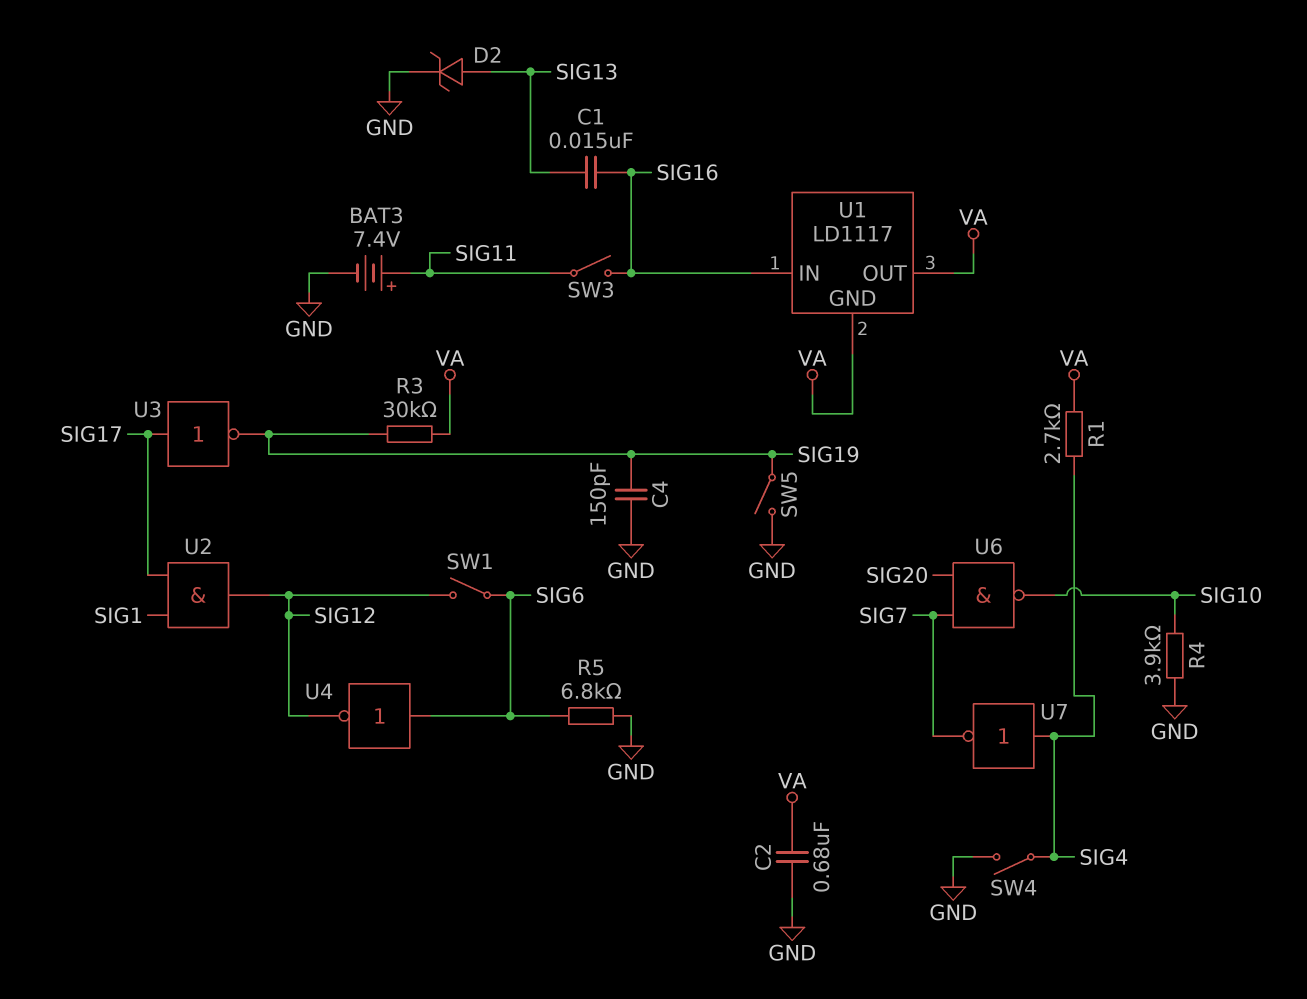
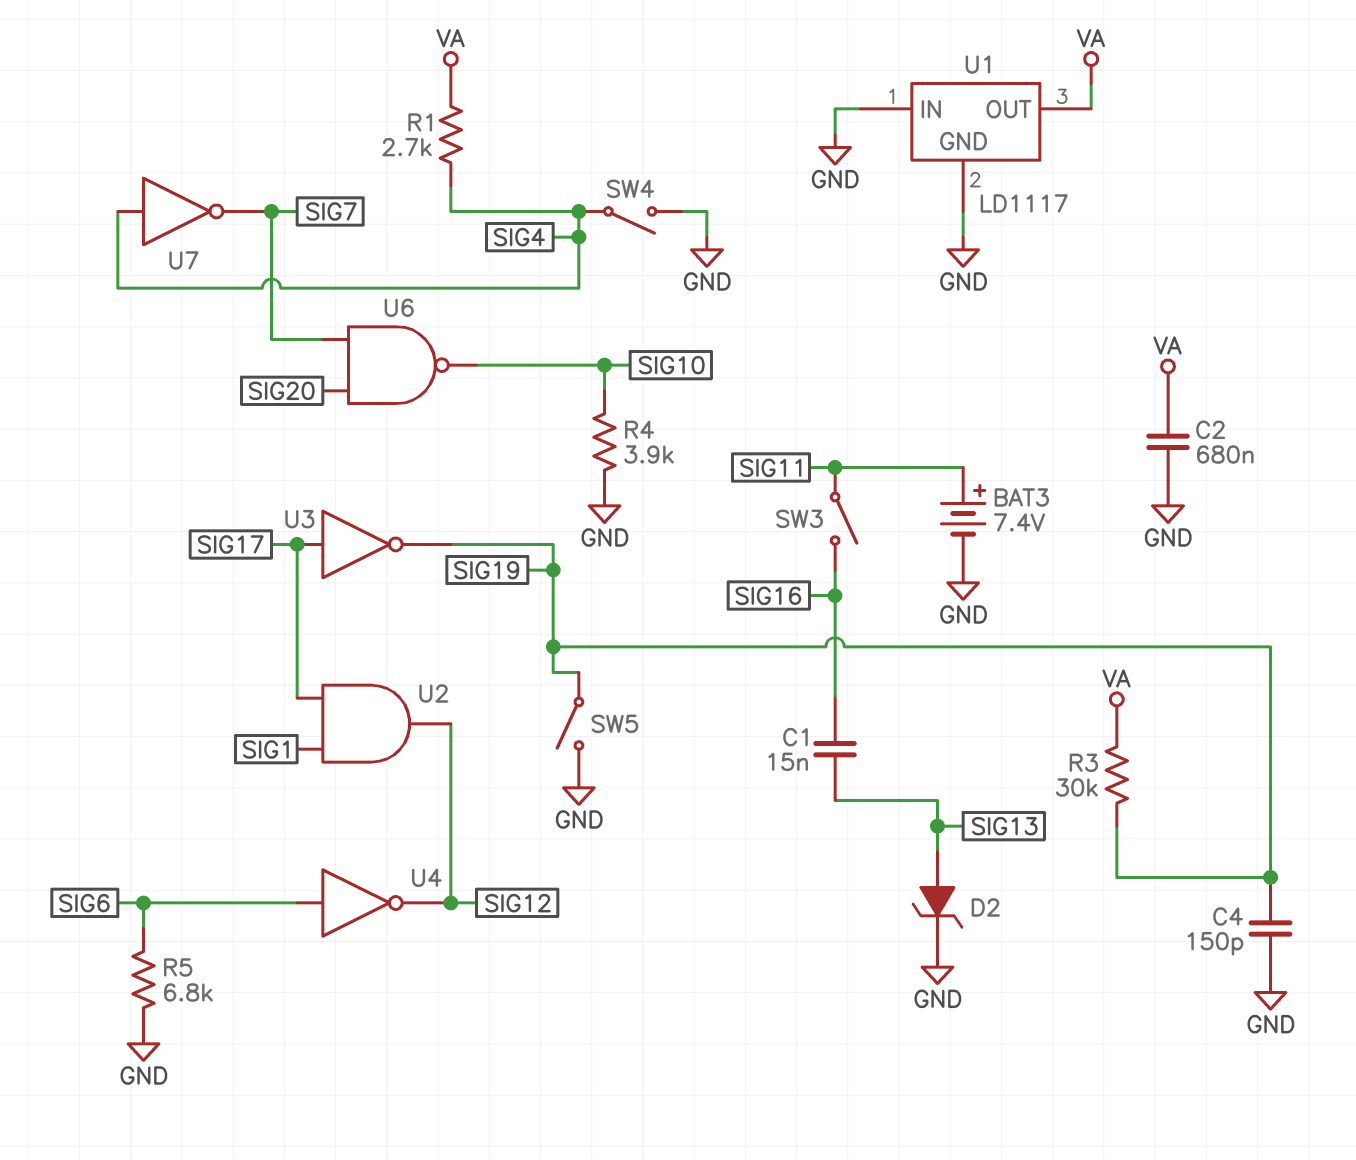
SW1: switch (SIG6, SIG12) -> none
U1 pin GND: VA -> GND
U1 pin IN: SIG16 -> GND

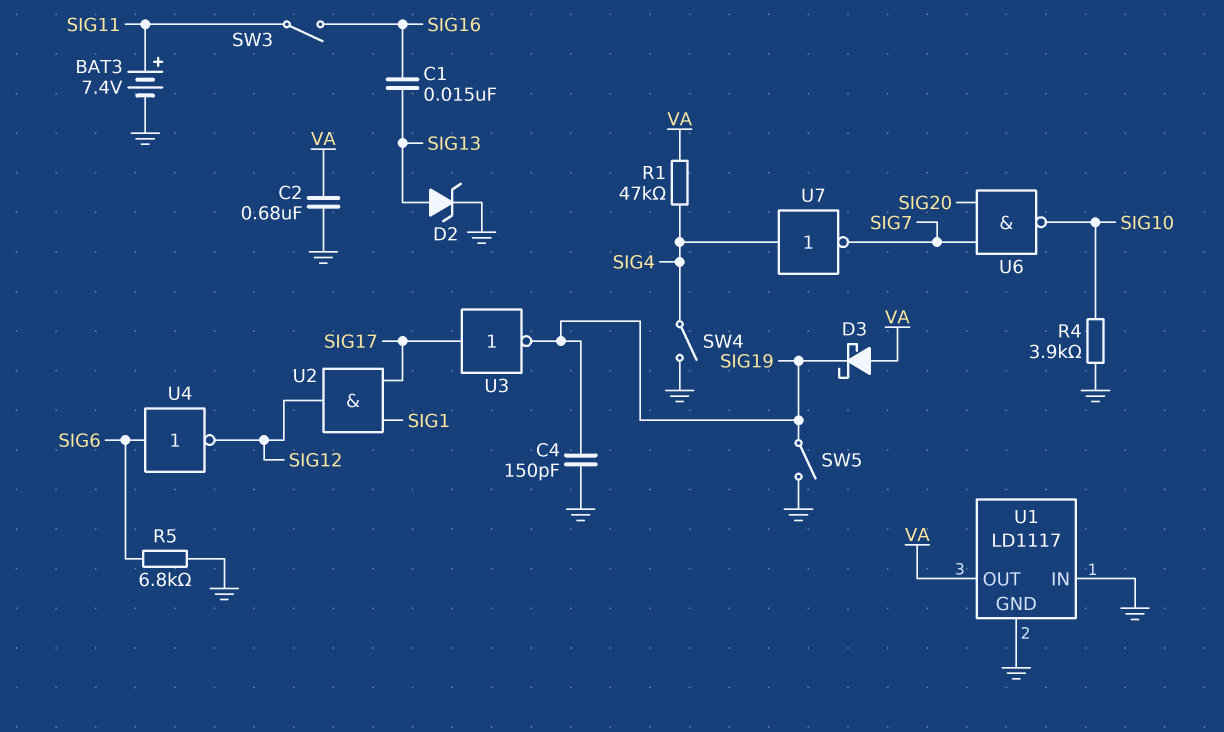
D3: none -> schottky (A VA, K SIG19)
R1: 2.7k (SIG4, VA) -> 47k (SIG4, VA)
R3: 30k (SIG19, VA) -> none

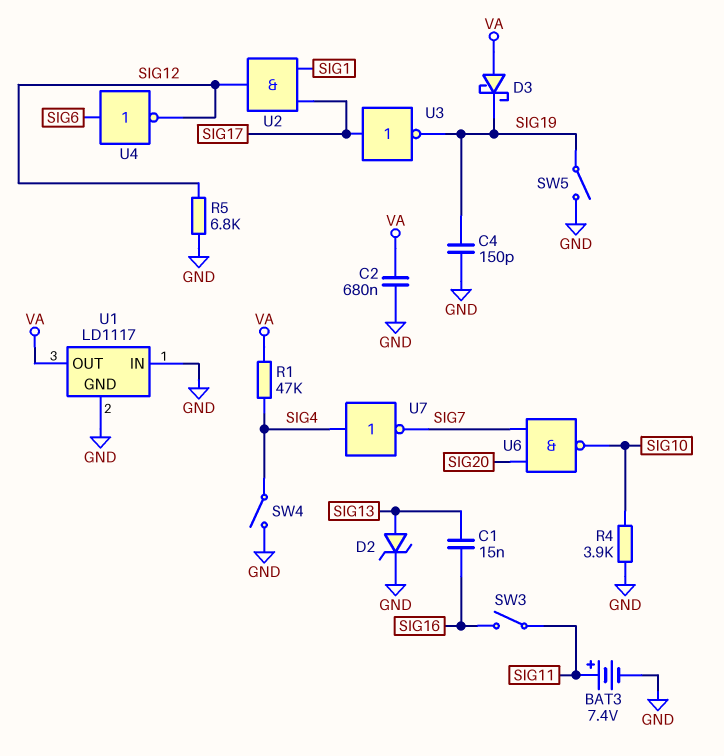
R5: 6.8k (GND, SIG6) -> 6.8k (GND, SIG12)

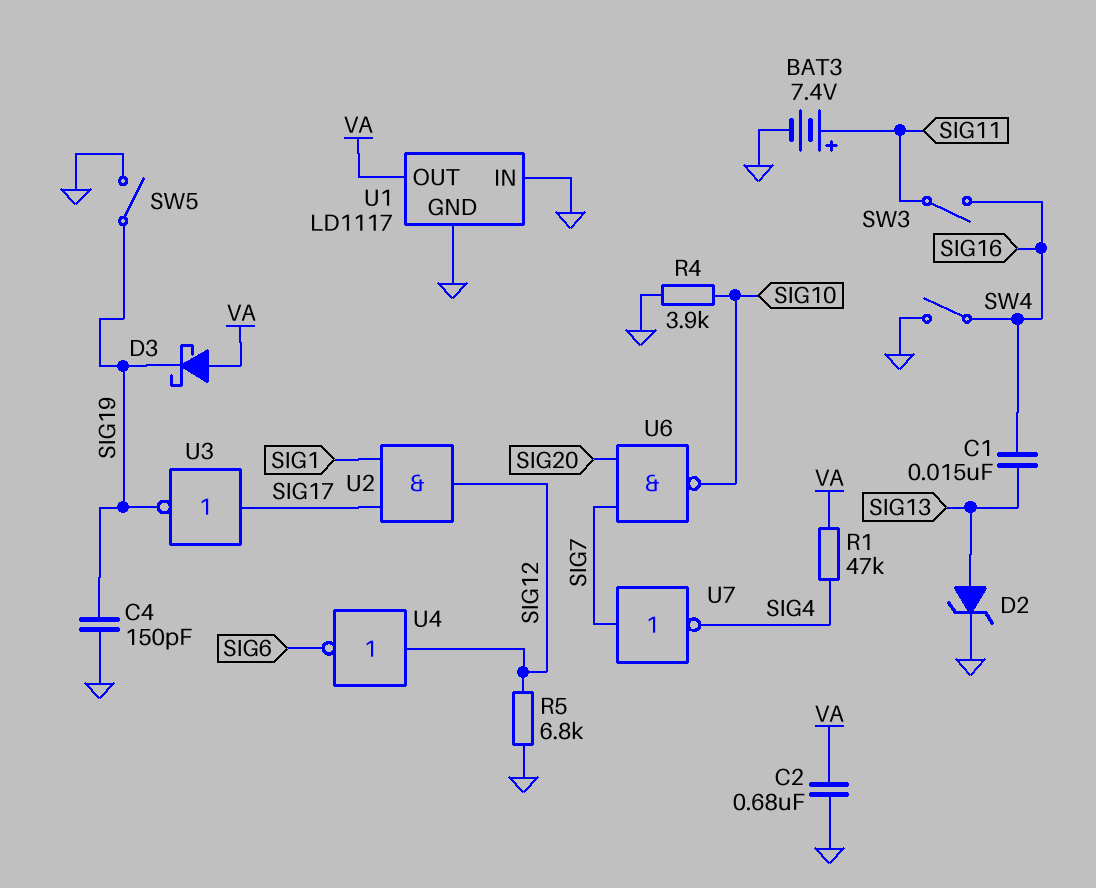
SW4: switch (GND, SIG4) -> switch (GND, SIG16)
U4: NOT (in SIG6, out SIG12) -> NOT (in SIG12, out SIG6)
U7: NOT (in SIG4, out SIG7) -> NOT (in SIG7, out SIG4)

